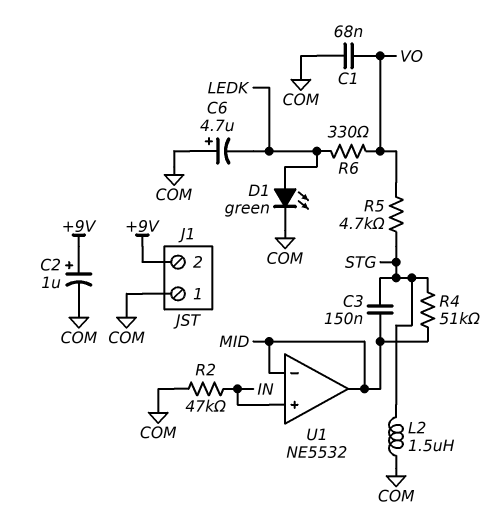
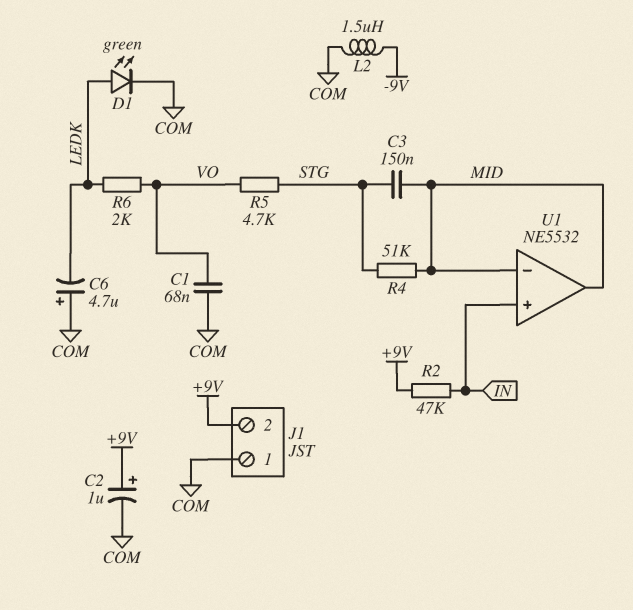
L2: 1.5uH (COM, STG) -> 1.5uH (-9V, COM)
R2: 47k (COM, IN) -> 47k (+9V, IN)
R6: 330 (LEDK, VO) -> 2k (LEDK, VO)

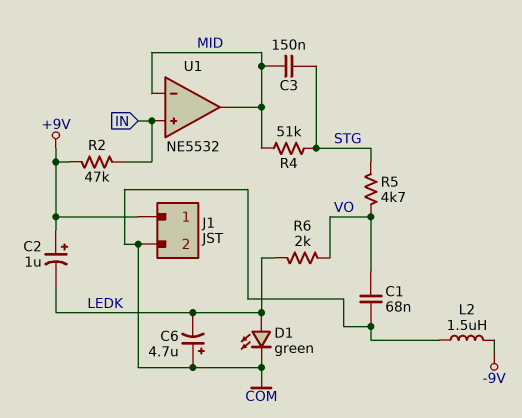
C2: 1uF (plus +9V, minus COM) -> 1uF (plus +9V, minus LEDK)
J1 pin 1: COM -> +9V
J1 pin 2: +9V -> COM

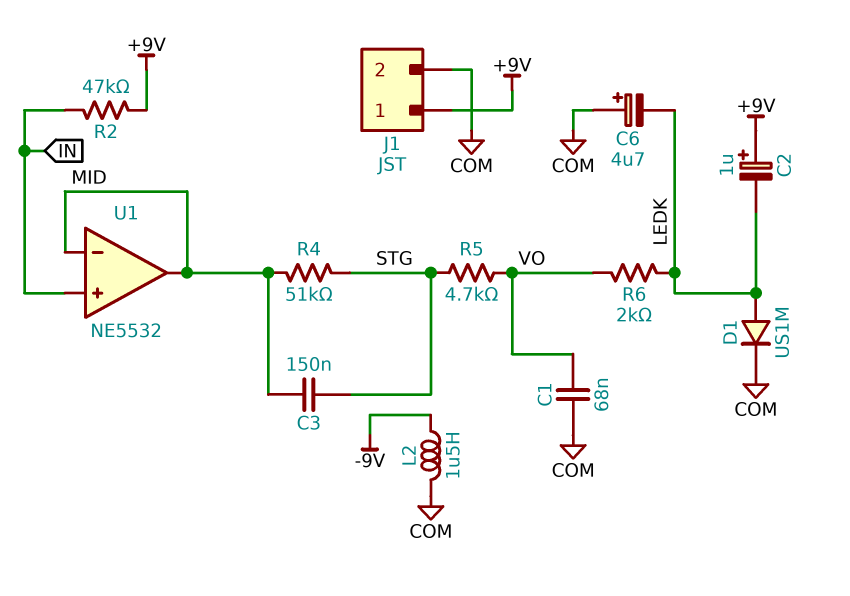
D1: LED green (A LEDK, K COM) -> diode US1M (A LEDK, K COM)

